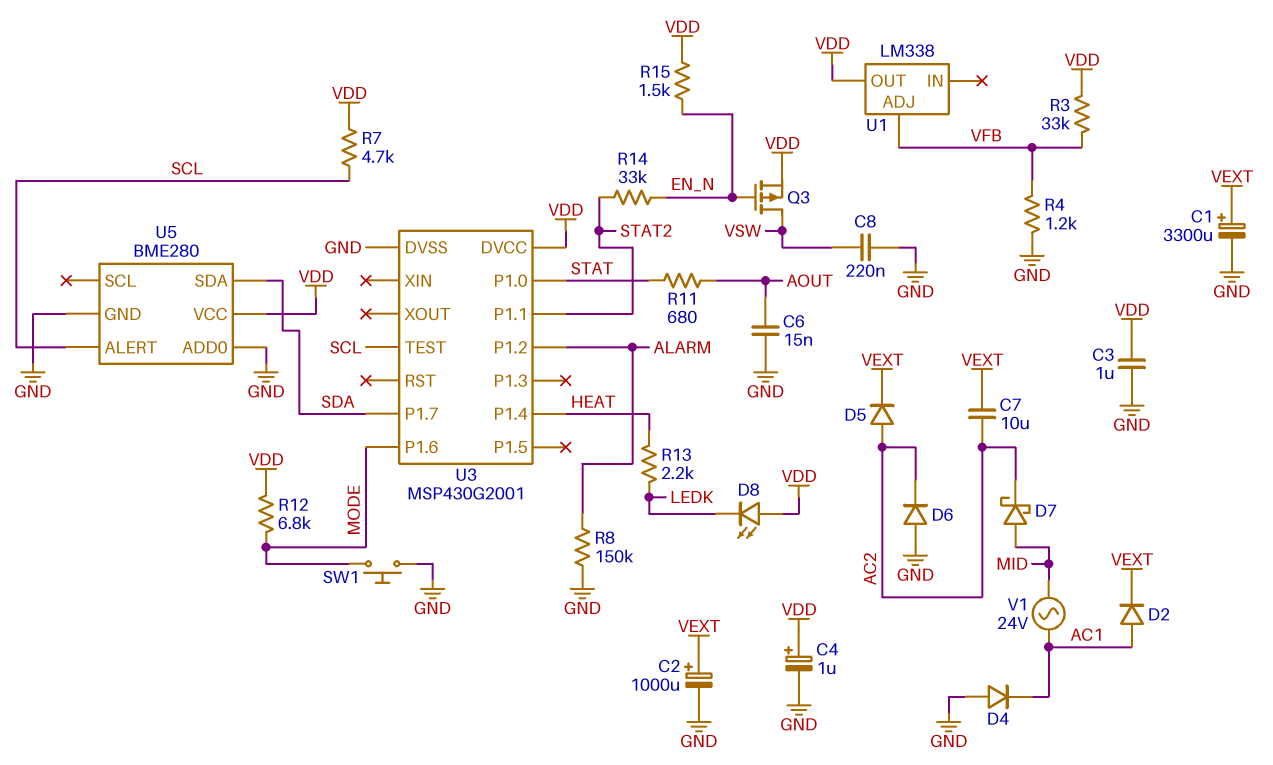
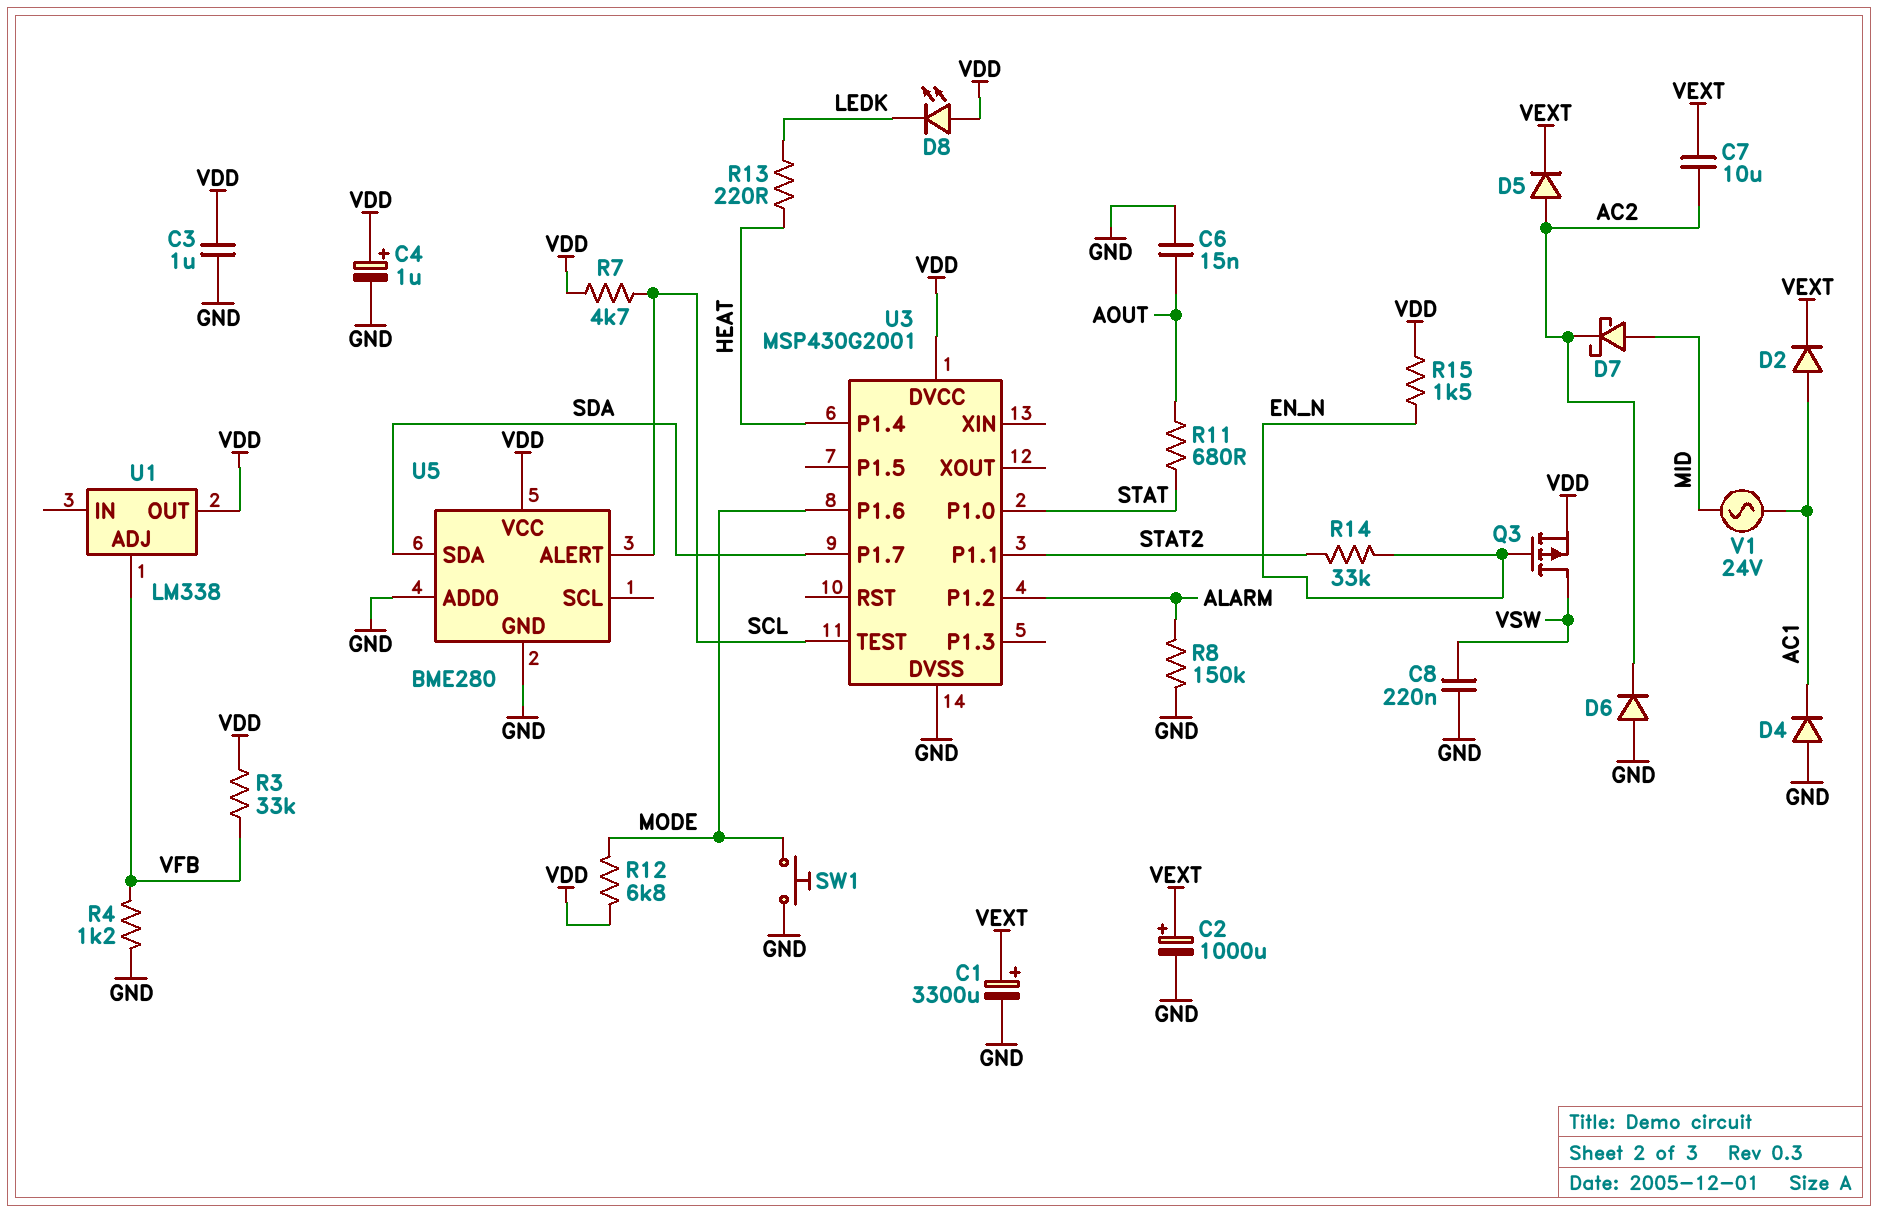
R13: 2.2k (HEAT, LEDK) -> 220 (HEAT, LEDK)

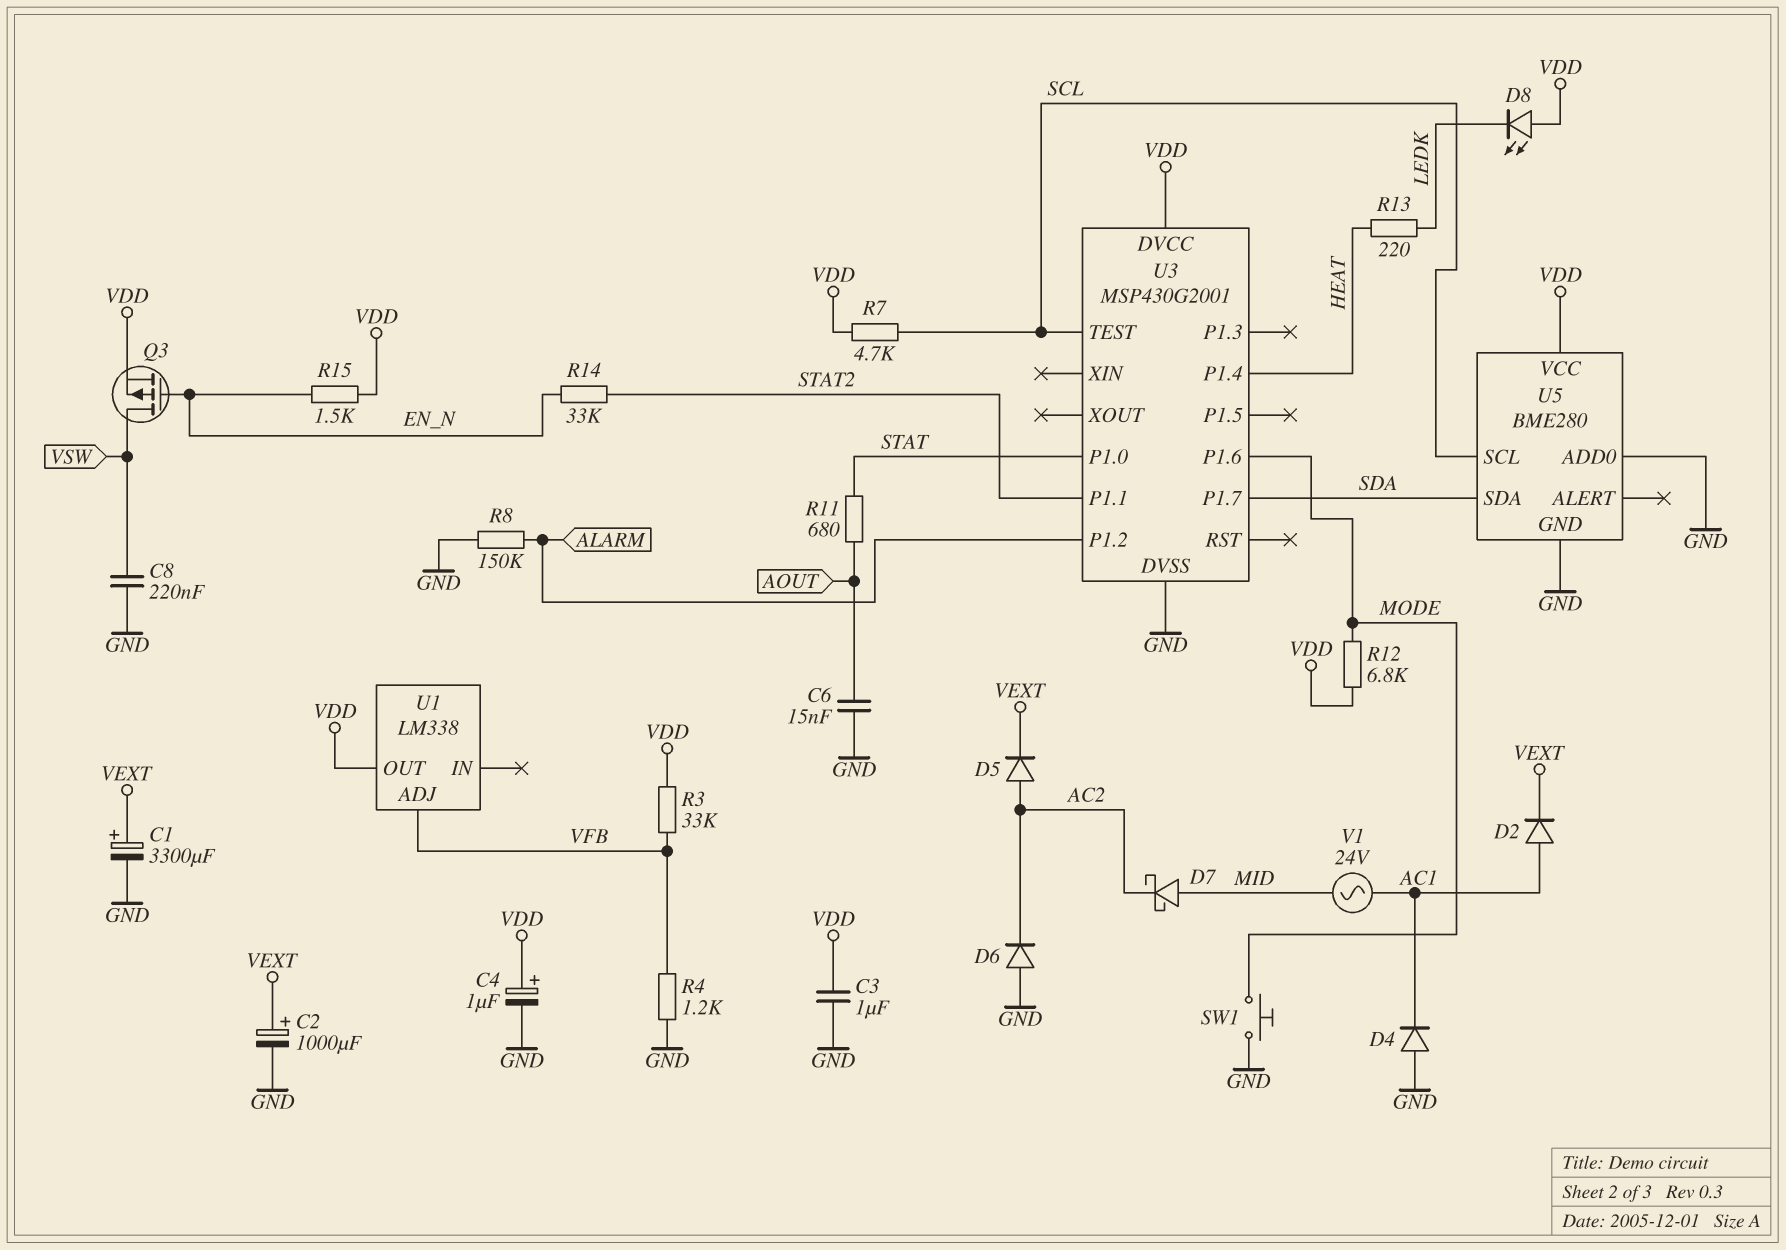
C7: 10uF (AC2, VEXT) -> none
U5 pin ALERT: SCL -> none
U5 pin SCL: none -> SCL

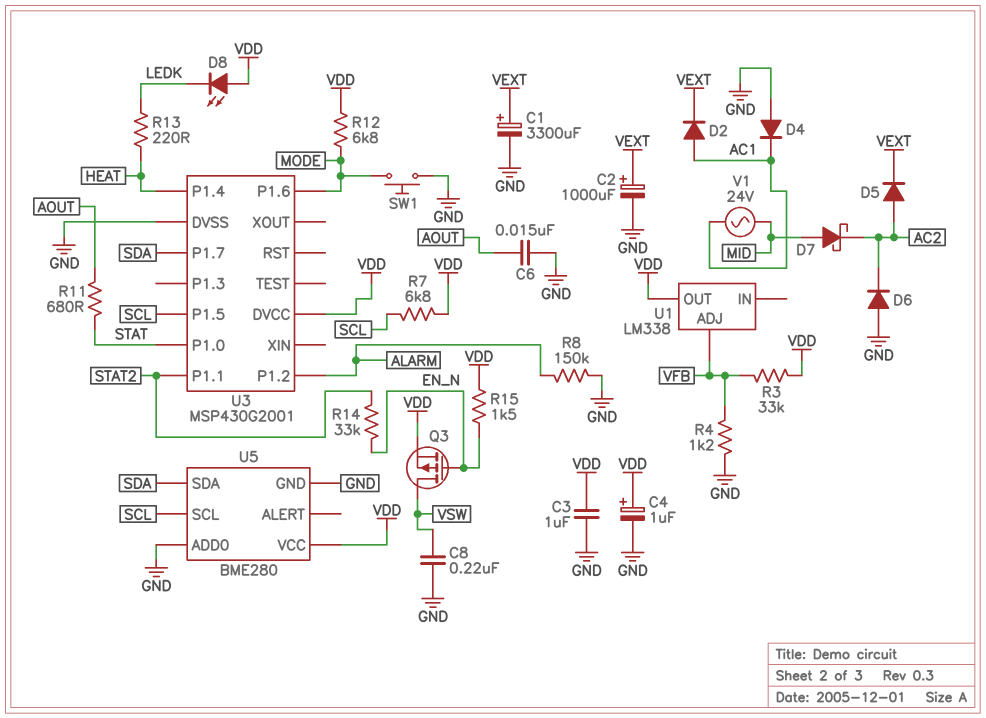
R7: 4.7k (SCL, VDD) -> 6.8k (SCL, VDD)
U3 pin P1.5: none -> SCL
U3 pin TEST: SCL -> none

